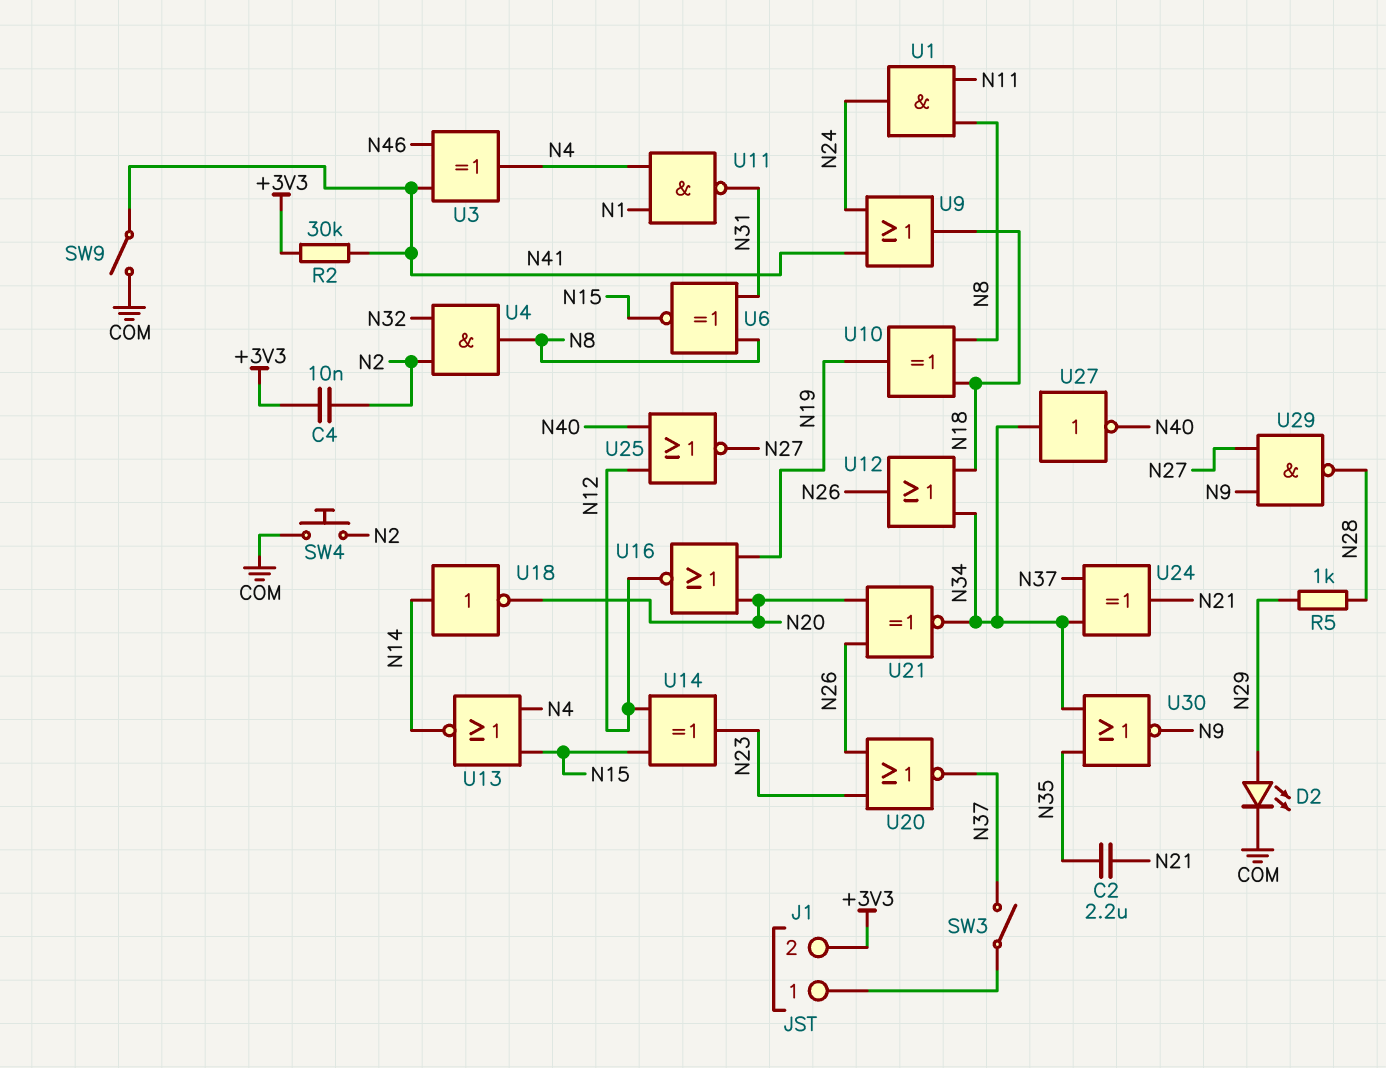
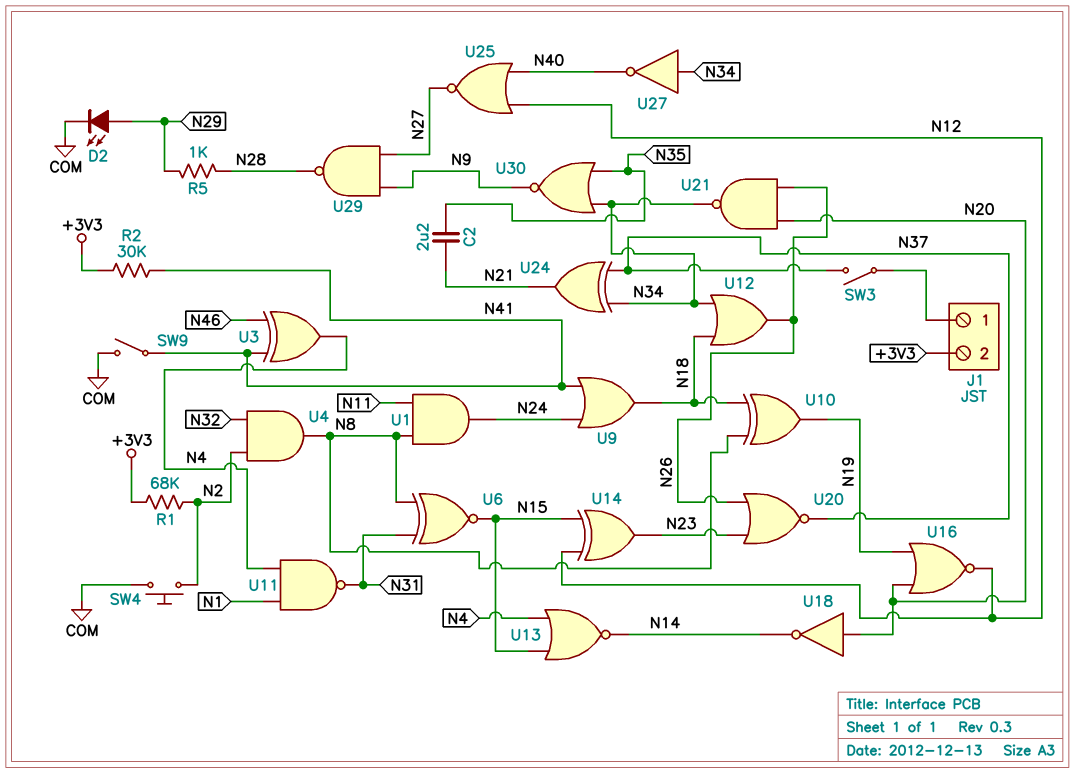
C4: 10nF (+3V3, N2) -> none
R1: none -> 68k (+3V3, N2)
U18: NOT (in N14, out N20) -> NOT (in N20, out N14)
U21: XNOR (in N20, in N26, out N34) -> NAND (in N20, in N26, out N34)

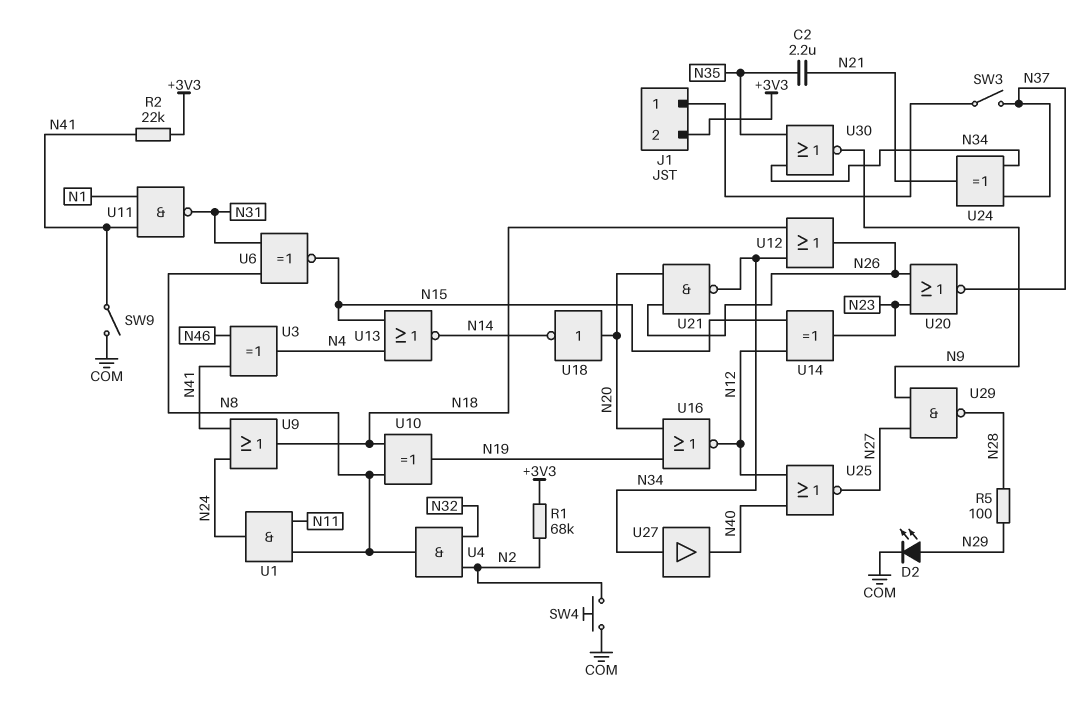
R2: 30k (+3V3, N41) -> 22k (+3V3, N41)
R5: 1k (N28, N29) -> 100 (N28, N29)
U11: NAND (in N1, in N4, out N31) -> NAND (in N1, in N41, out N31)
U27: NOT (in N34, out N40) -> buffer (in N34, out N40)

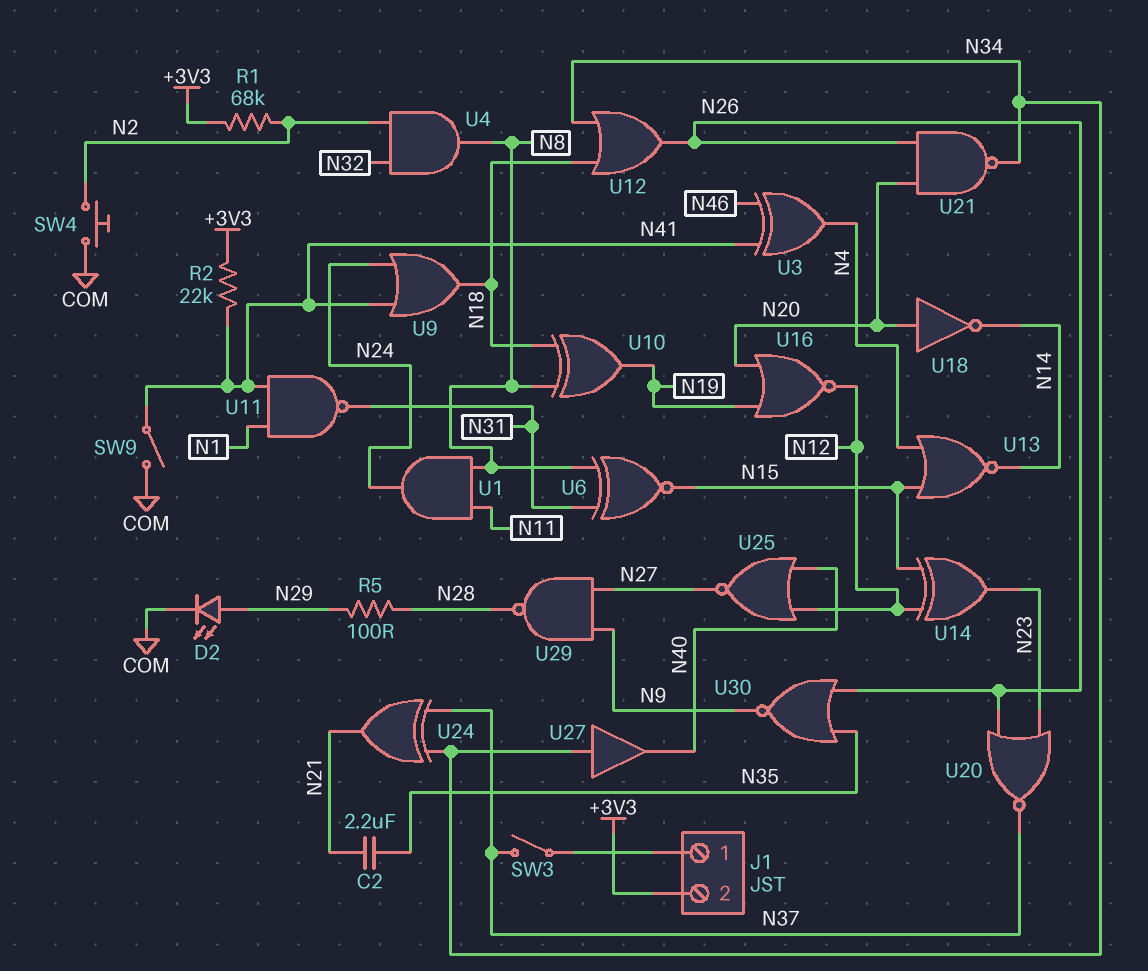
U30: NOR (in N34, in N35, out N9) -> NOR (in N26, in N35, out N9)

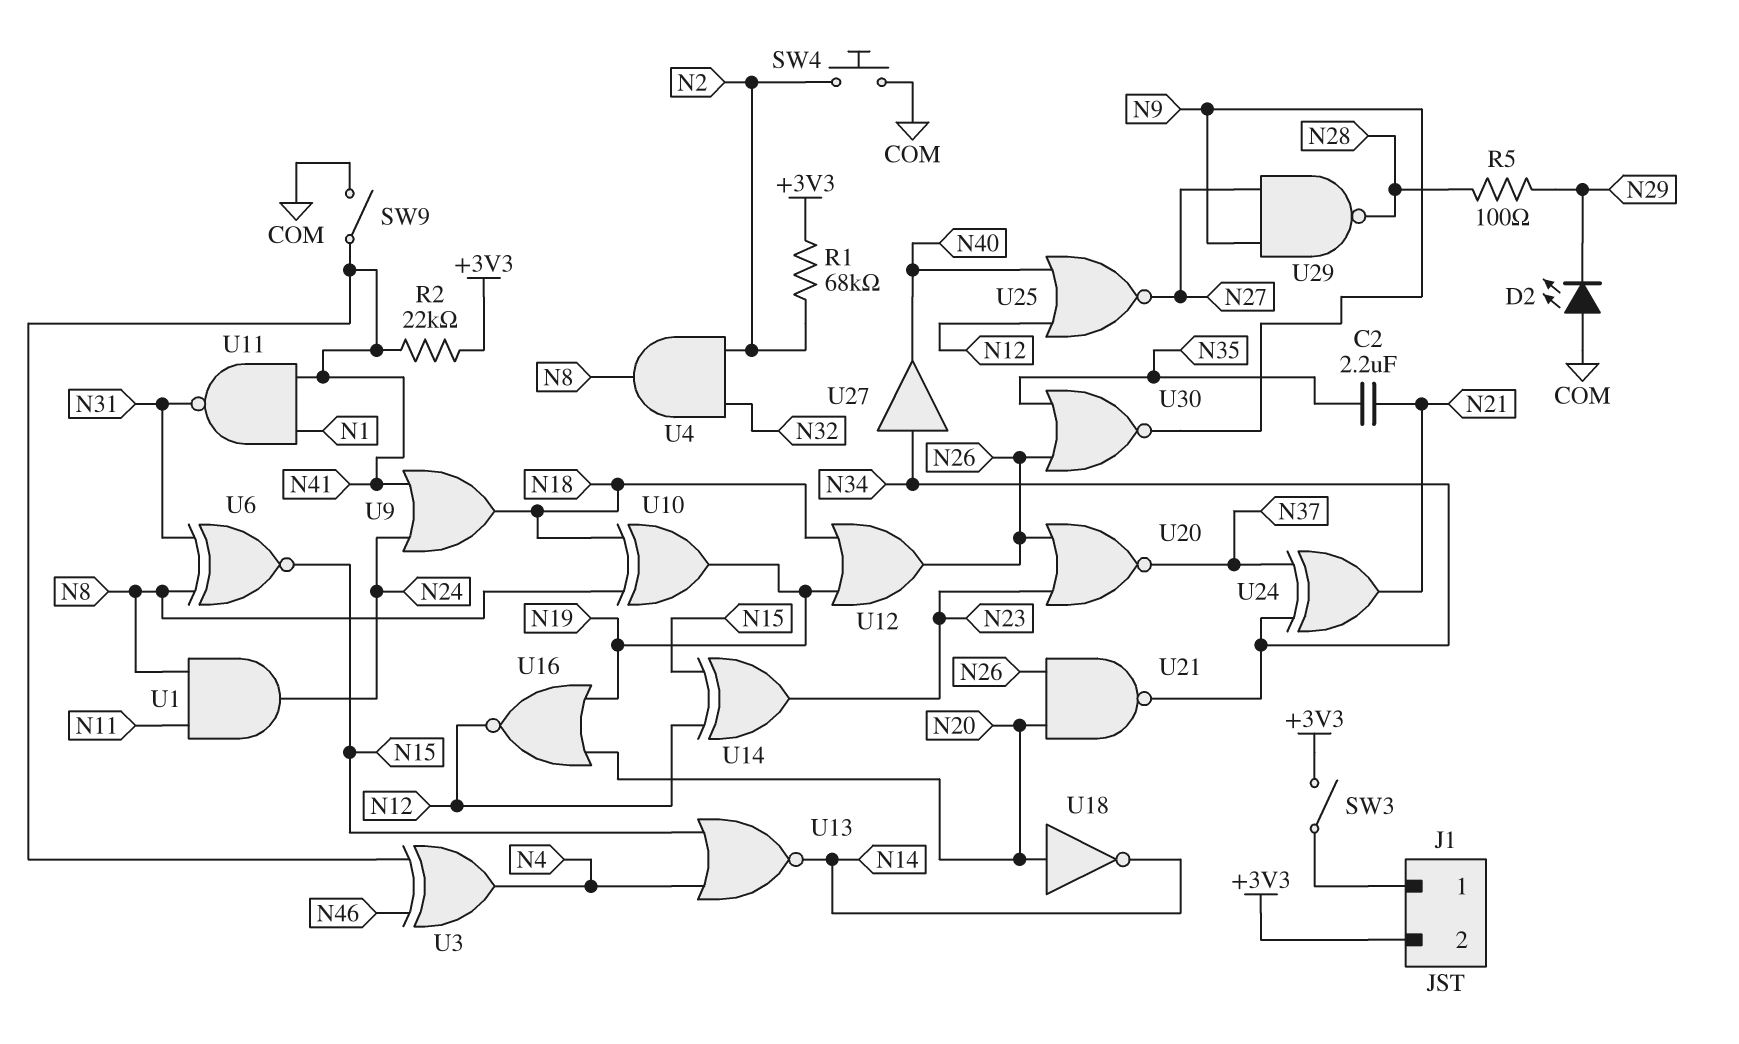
D2: LED (A N29, K COM) -> LED (A COM, K N29)
SW3: switch (J1/1, N37) -> switch (+3V3, J1/1)
U12: OR (in N18, in N34, out N26) -> OR (in N18, in N19, out N26)

